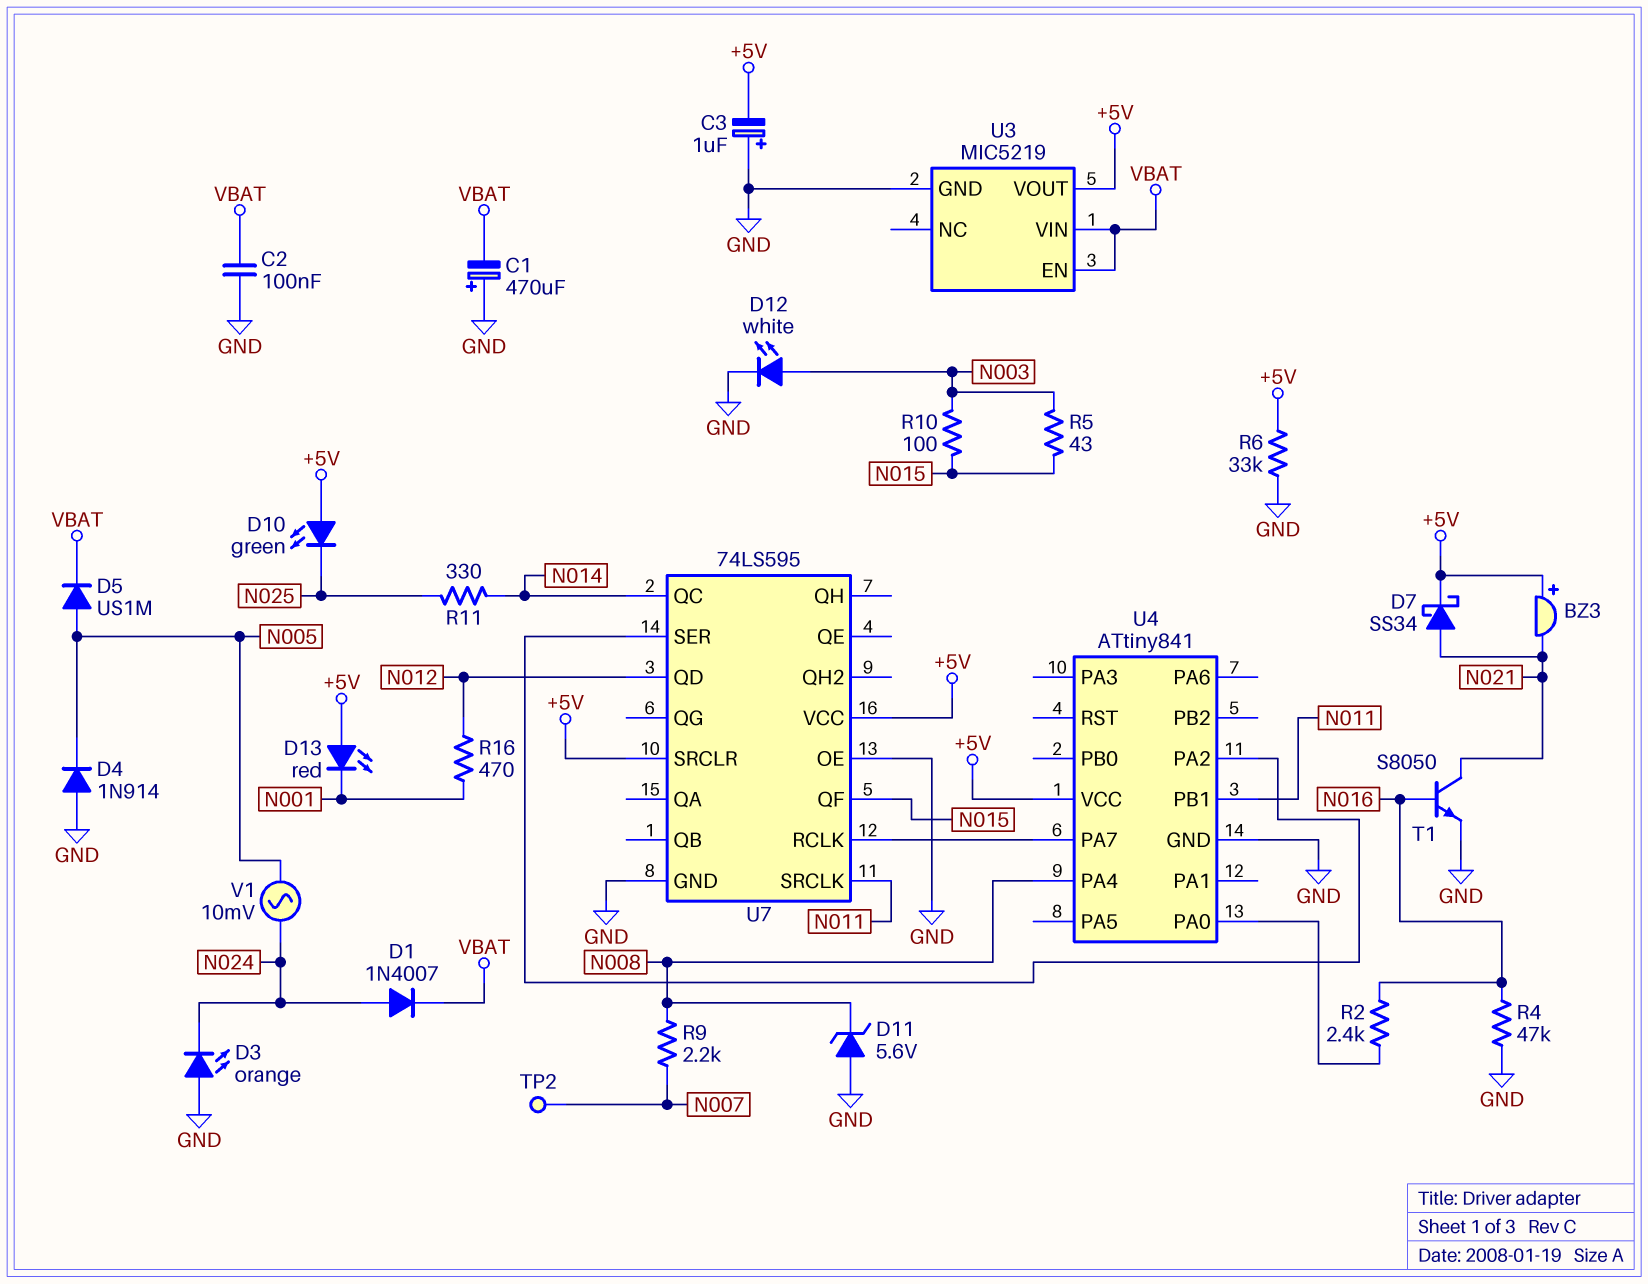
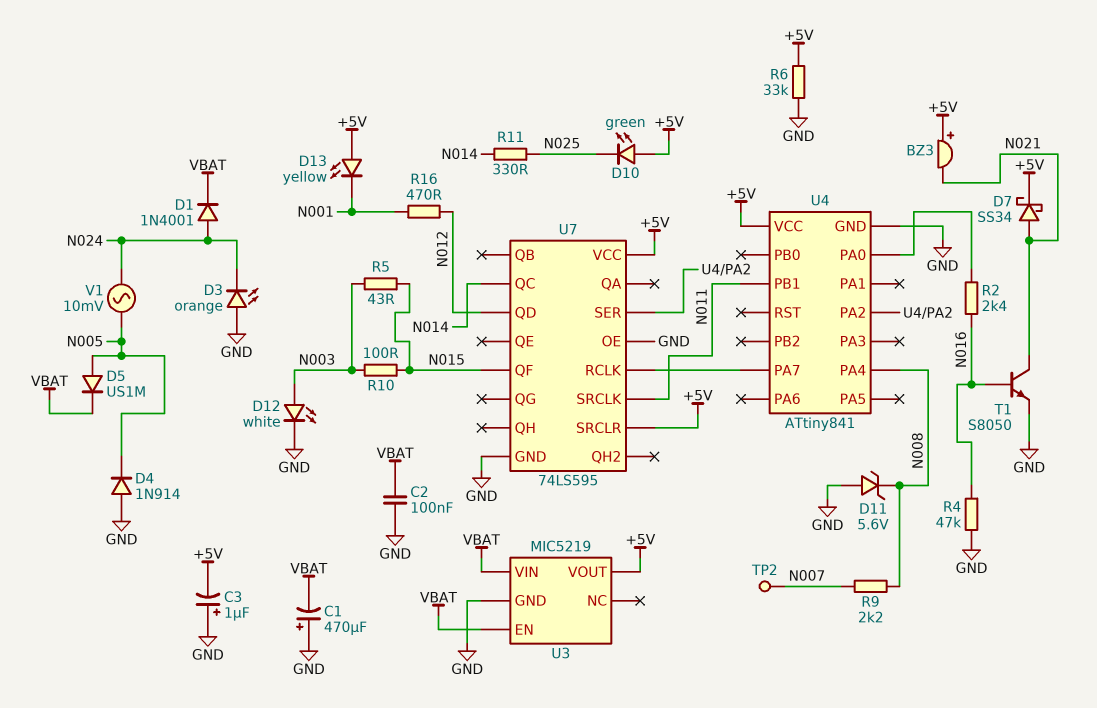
D1: diode 1N4007 (A N024, K VBAT) -> diode 1N4001 (A N024, K VBAT)
D13: LED red (A +5V, K N001) -> LED yellow (A +5V, K N001)

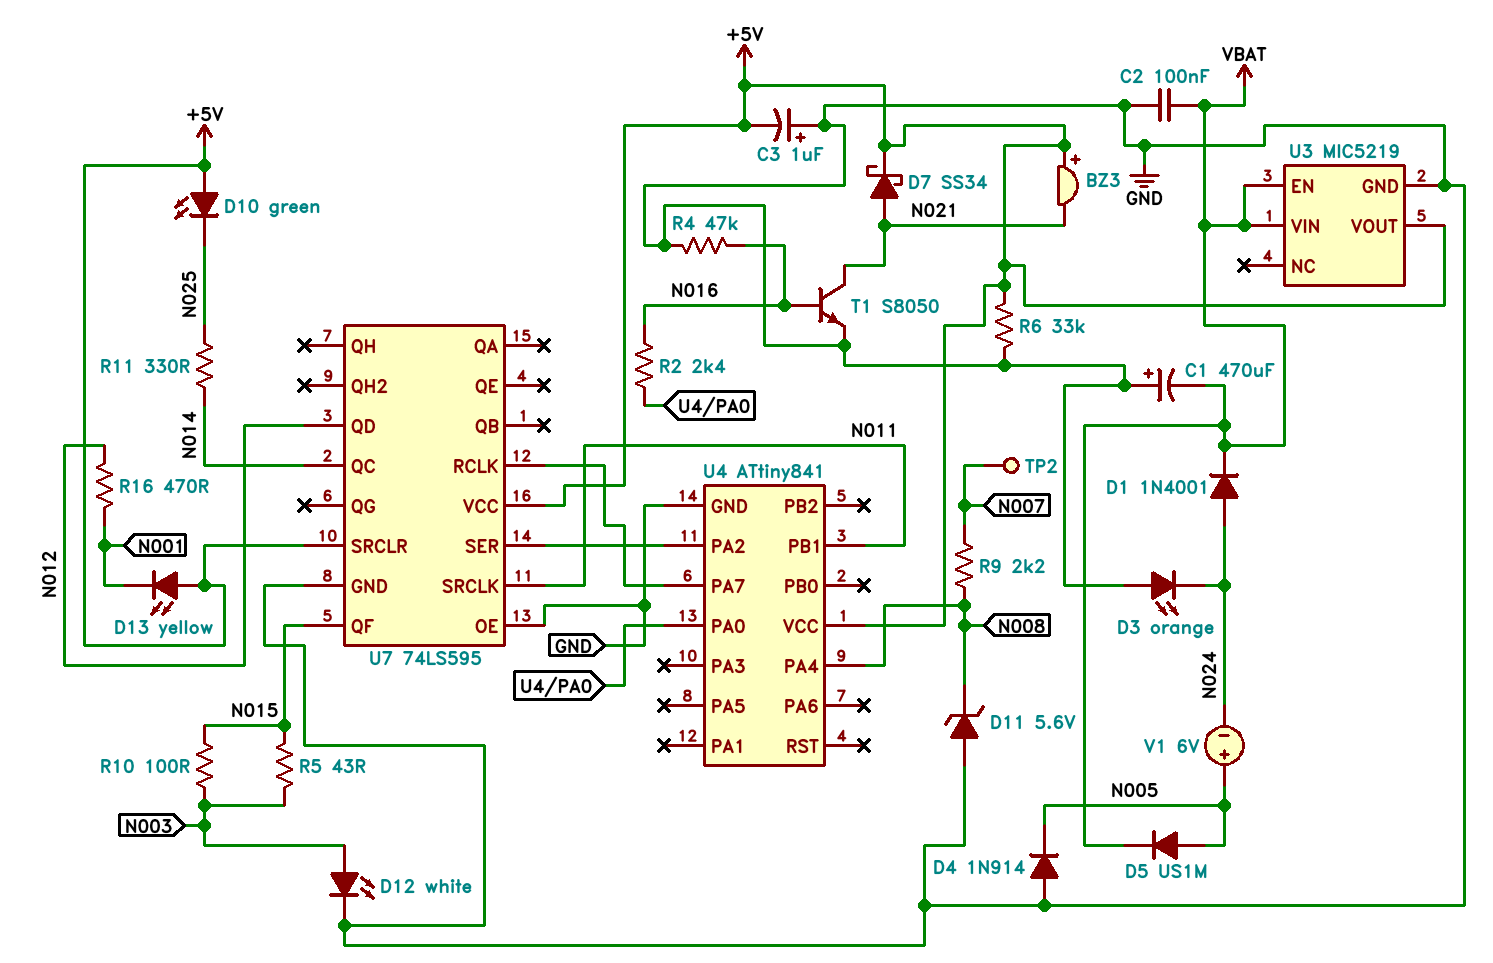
V1: AC 10mV (N005, N024) -> 6V (plus N005, minus N024)

